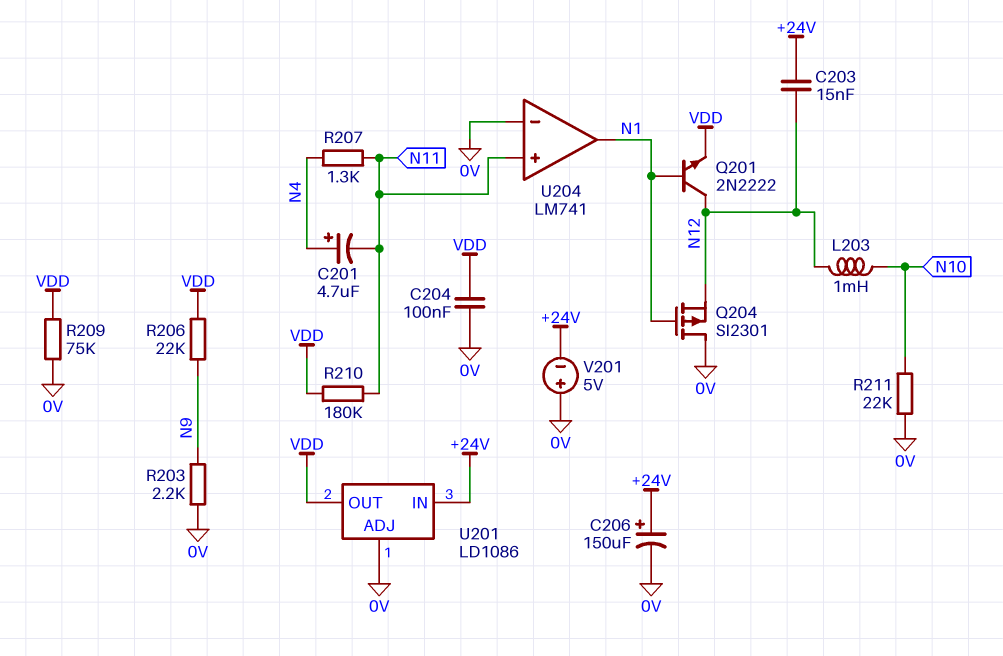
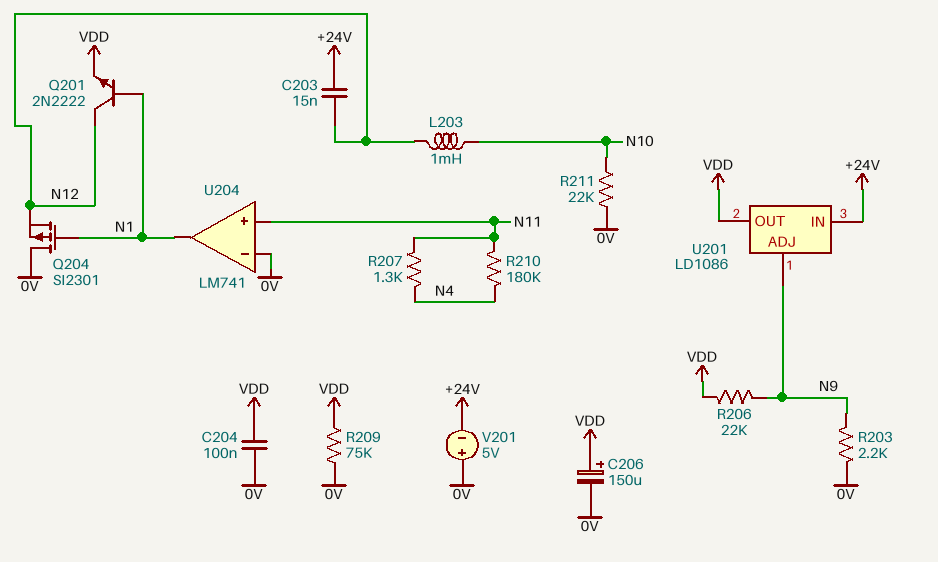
C201: 4.7uF (plus N4, minus N11) -> none
C206: 150uF (plus +24V, minus 0V) -> 150uF (plus VDD, minus 0V)
R210: 180k (N11, VDD) -> 180k (N4, N11)
U201 pin ADJ: 0V -> N9

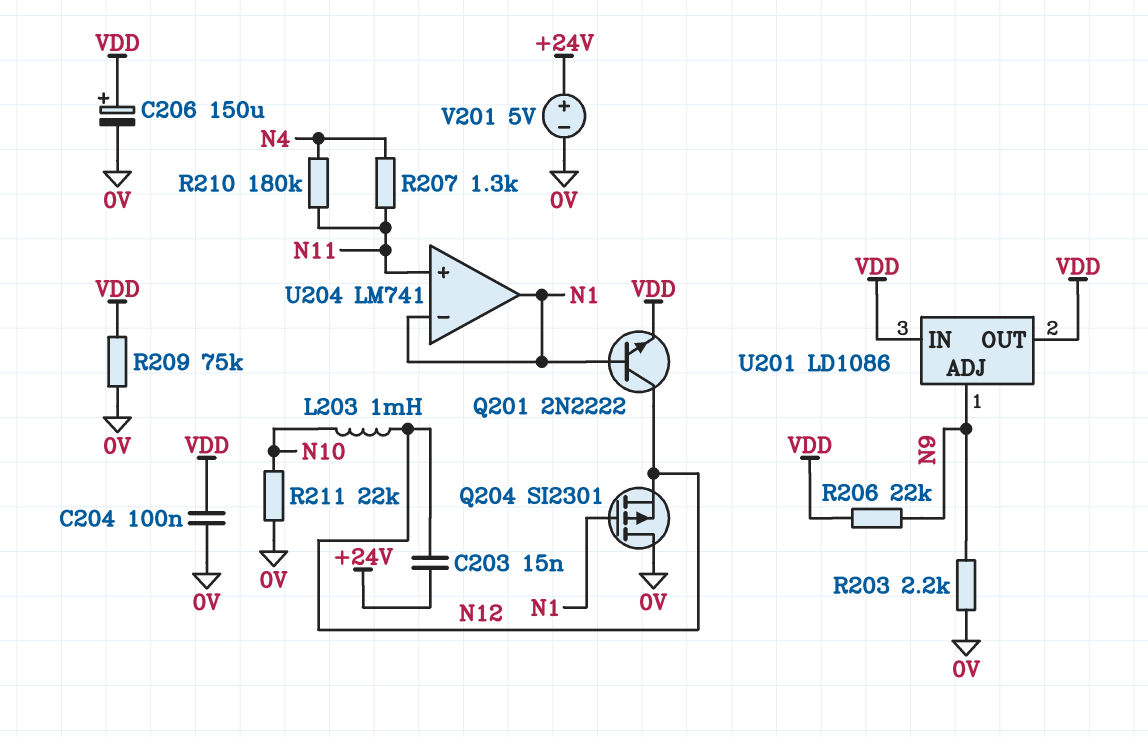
U201 pin IN: +24V -> VDD
U204 pin in-: 0V -> N1
V201: 5V (plus 0V, minus +24V) -> 5V (plus +24V, minus 0V)

